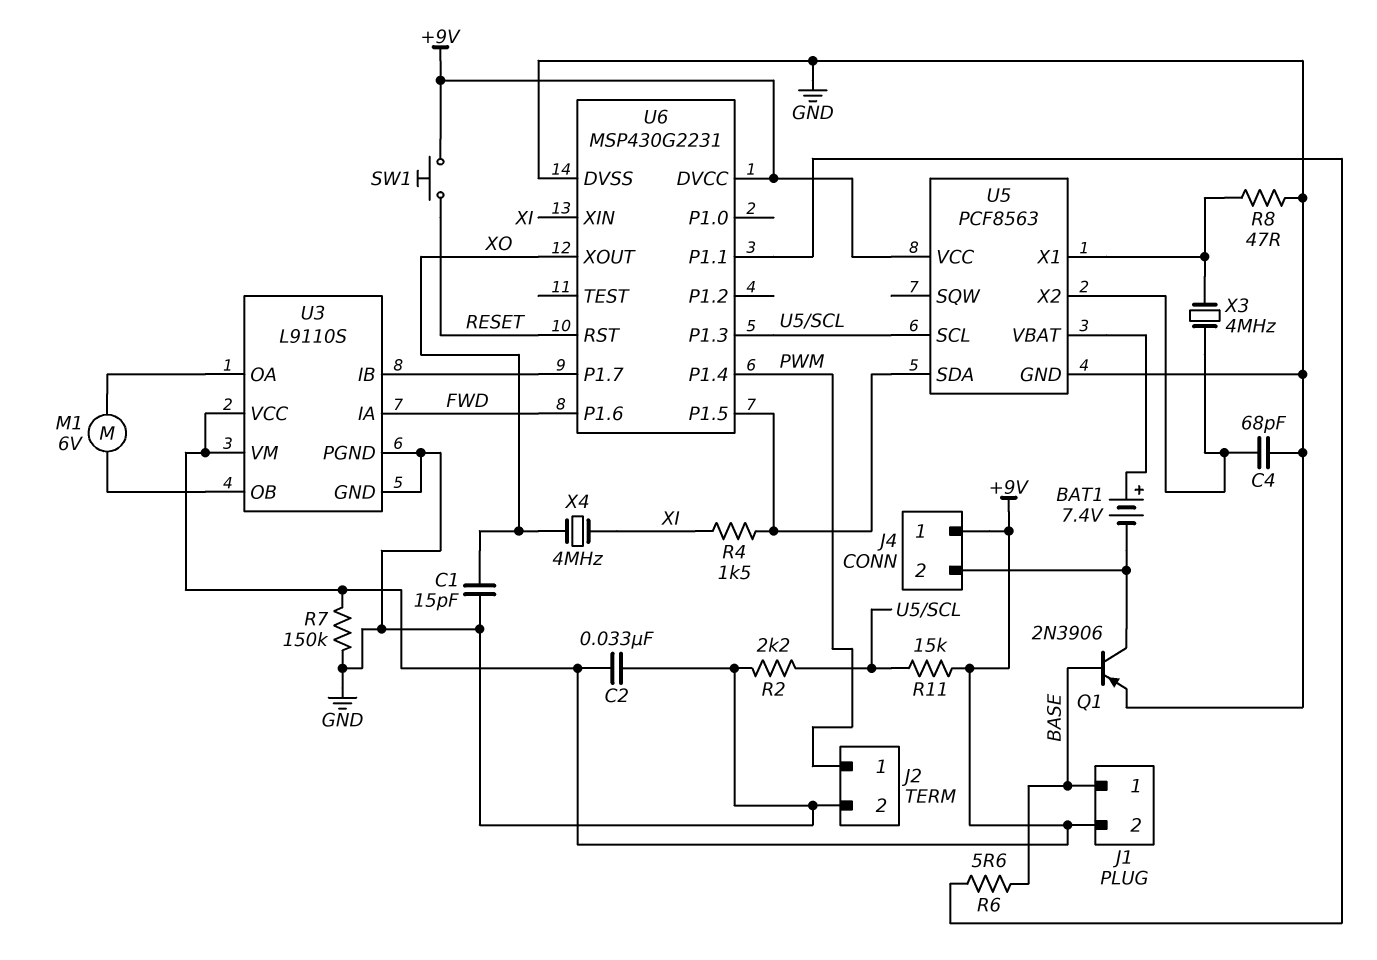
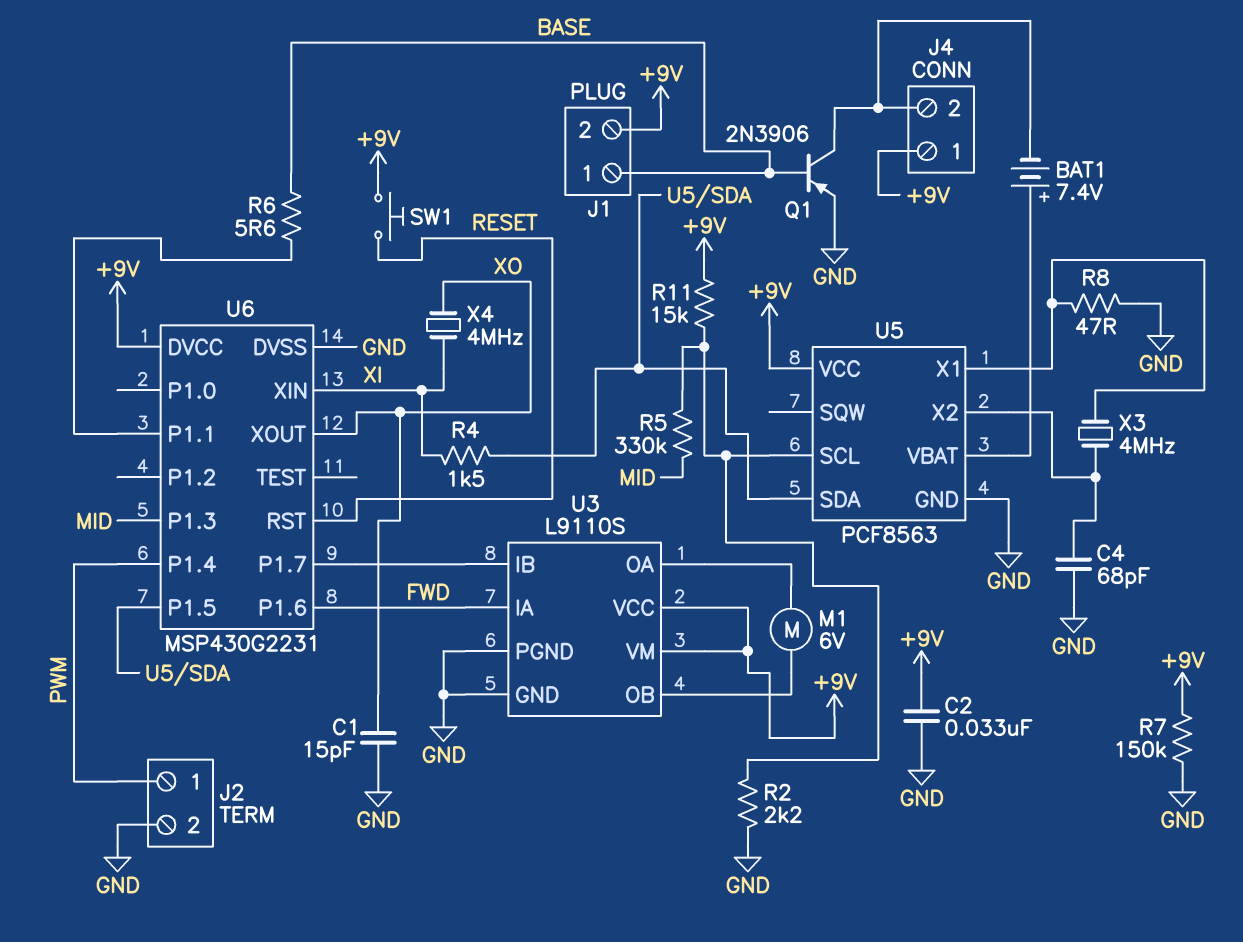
R5: none -> 330k (MID, U5/SCL)
U6 pin P1.3: U5/SCL -> MID

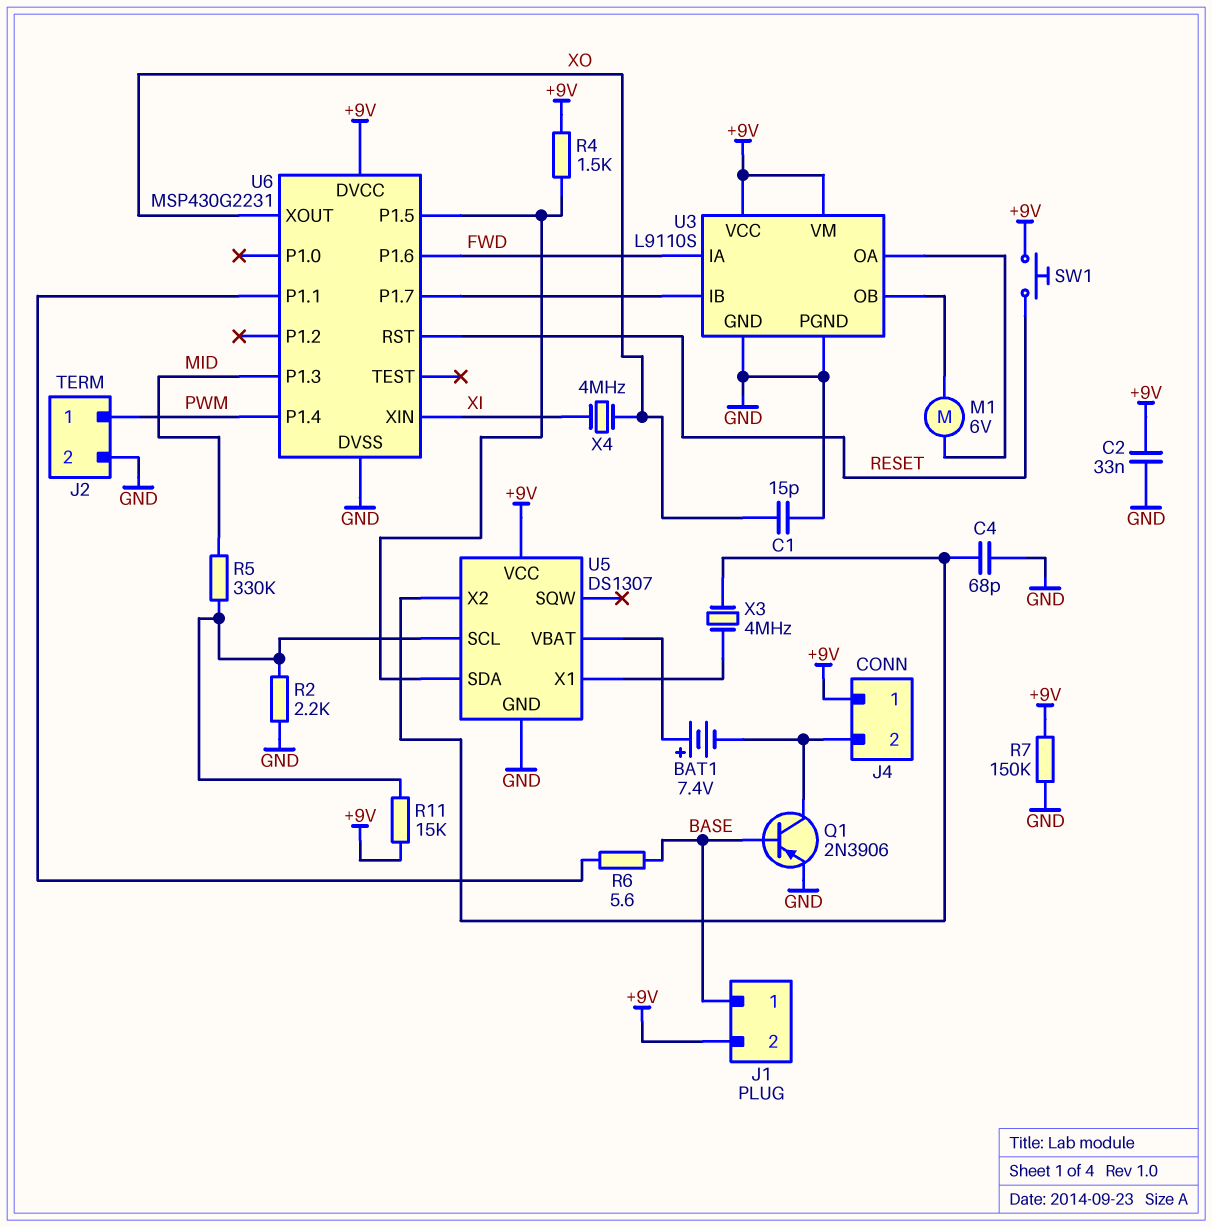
R4: 1.5k (U5/SDA, XI) -> 1.5k (+9V, U5/SDA)
R8: 47 (GND, U5/X1) -> none
U5: PCF8563 -> DS1307

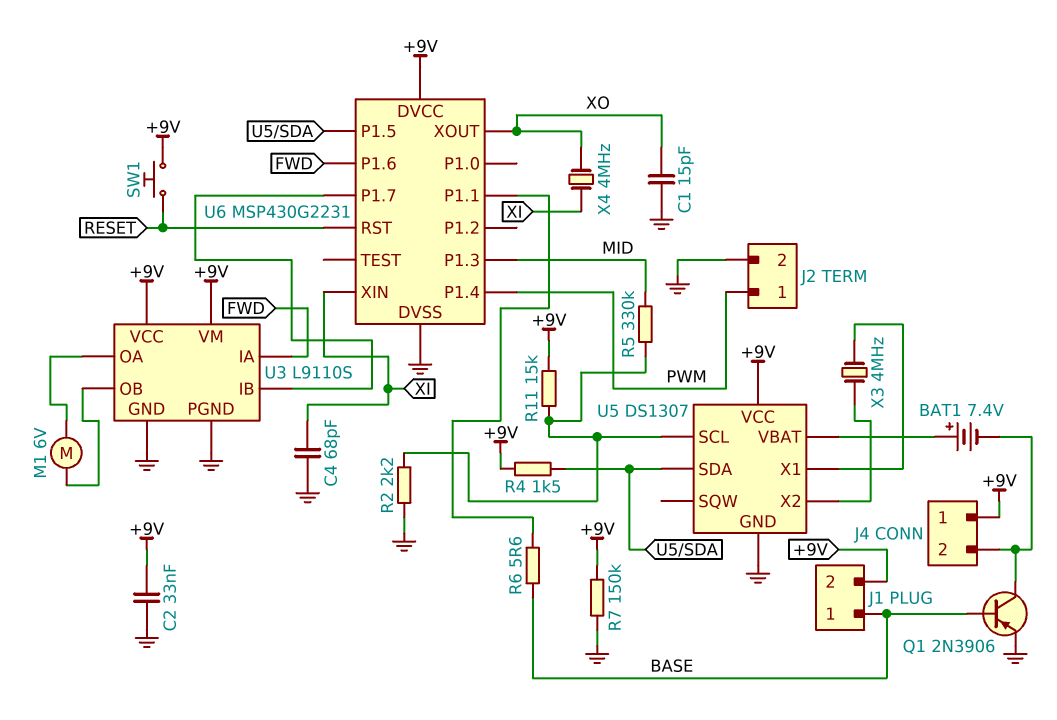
C4: 68pF (GND, U5/X2) -> 68pF (GND, XI)

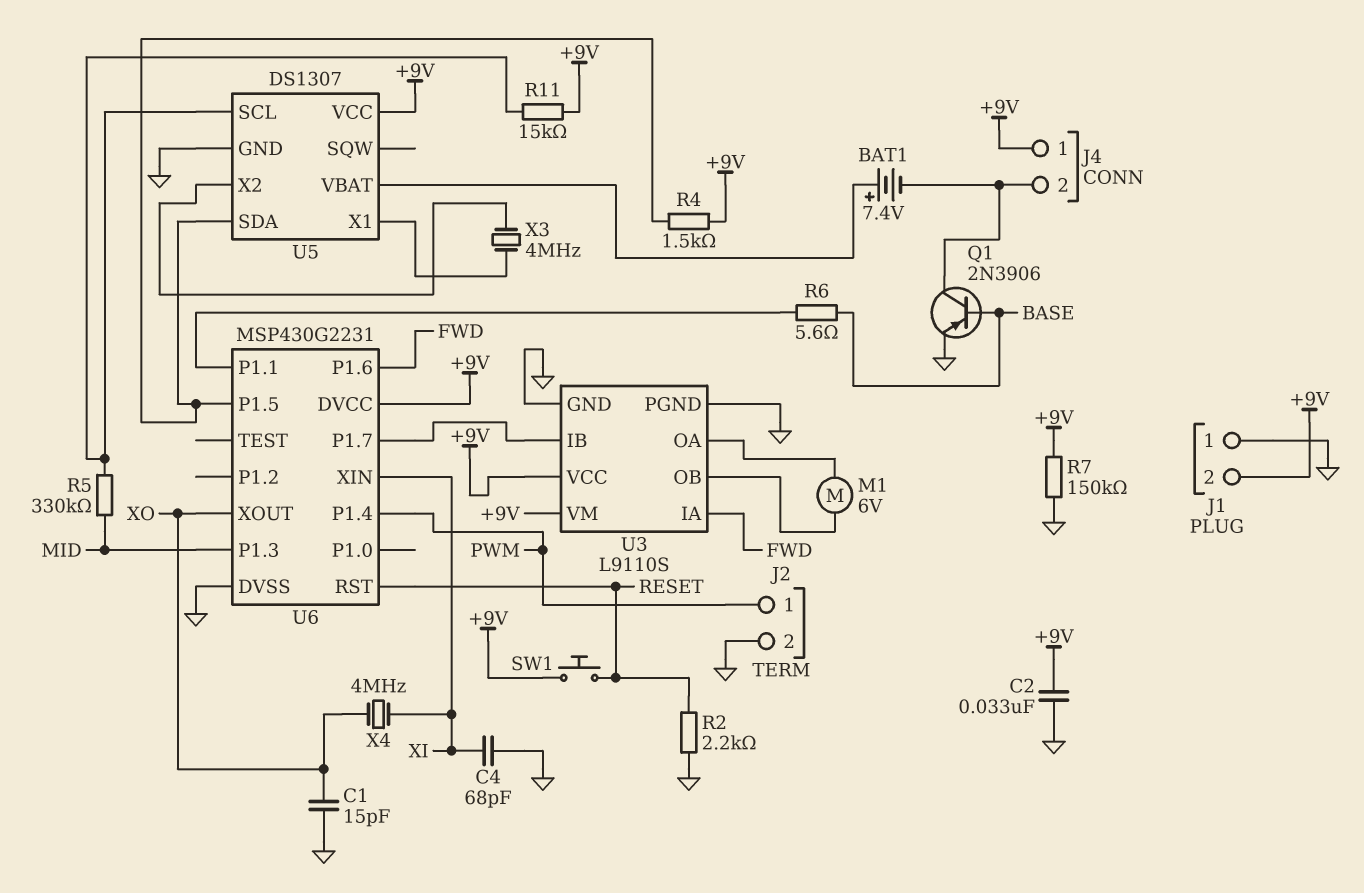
J1 pin 1: BASE -> GND
R2: 2.2k (GND, U5/SCL) -> 2.2k (GND, RESET)

